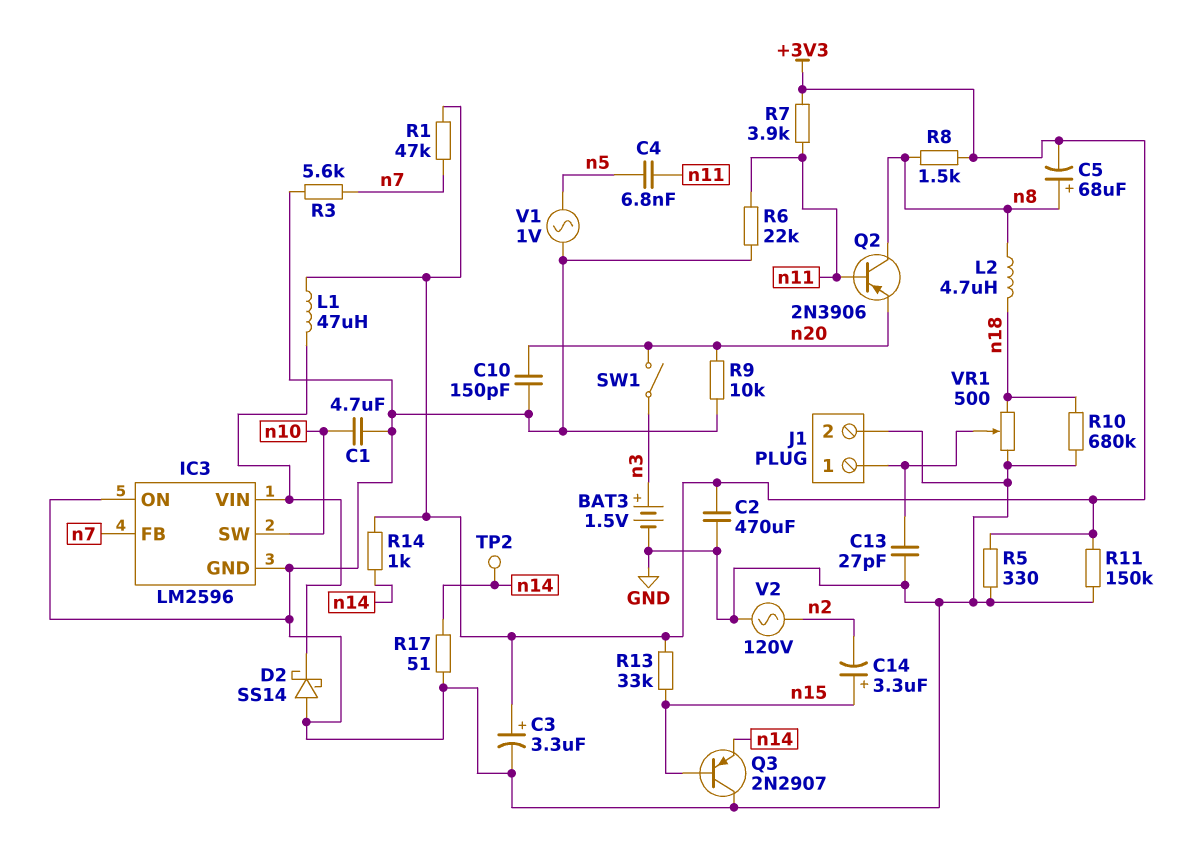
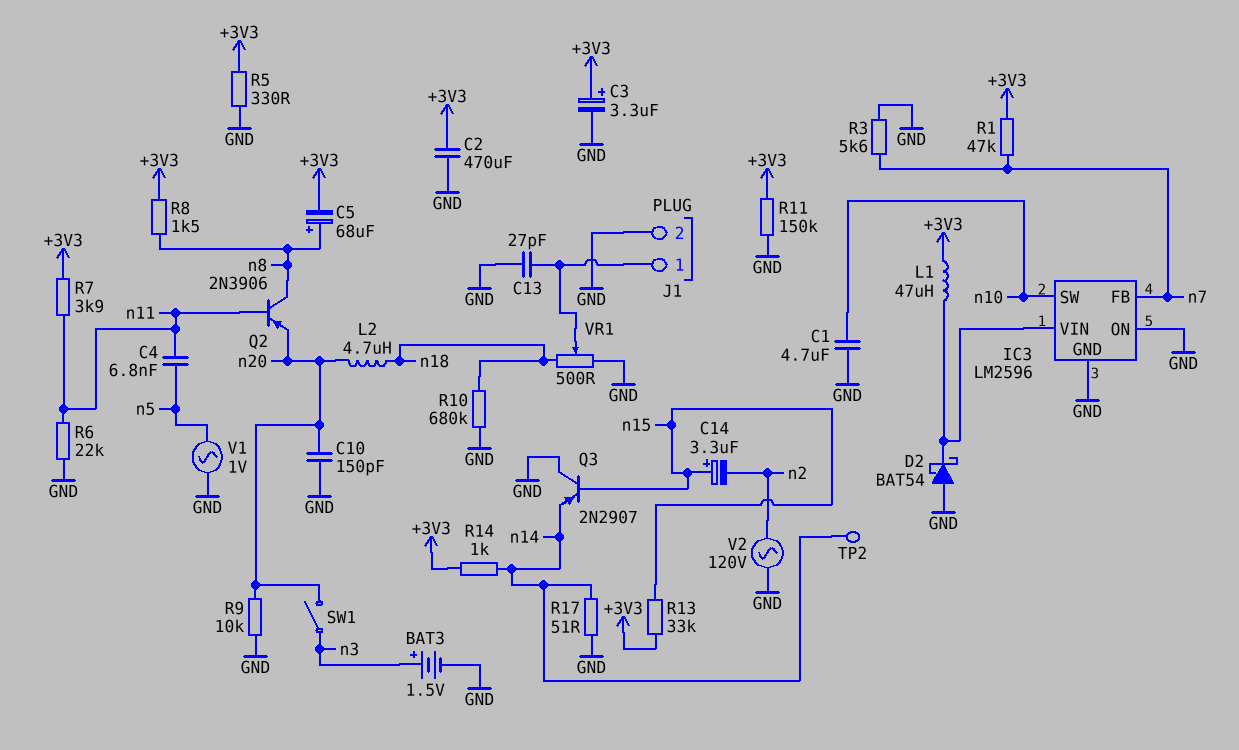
D2: schottky SS14 (A GND, K IC3/VIN) -> schottky BAT54 (A GND, K IC3/VIN)
L2: 4.7uH (n8, n18) -> 4.7uH (n18, n20)

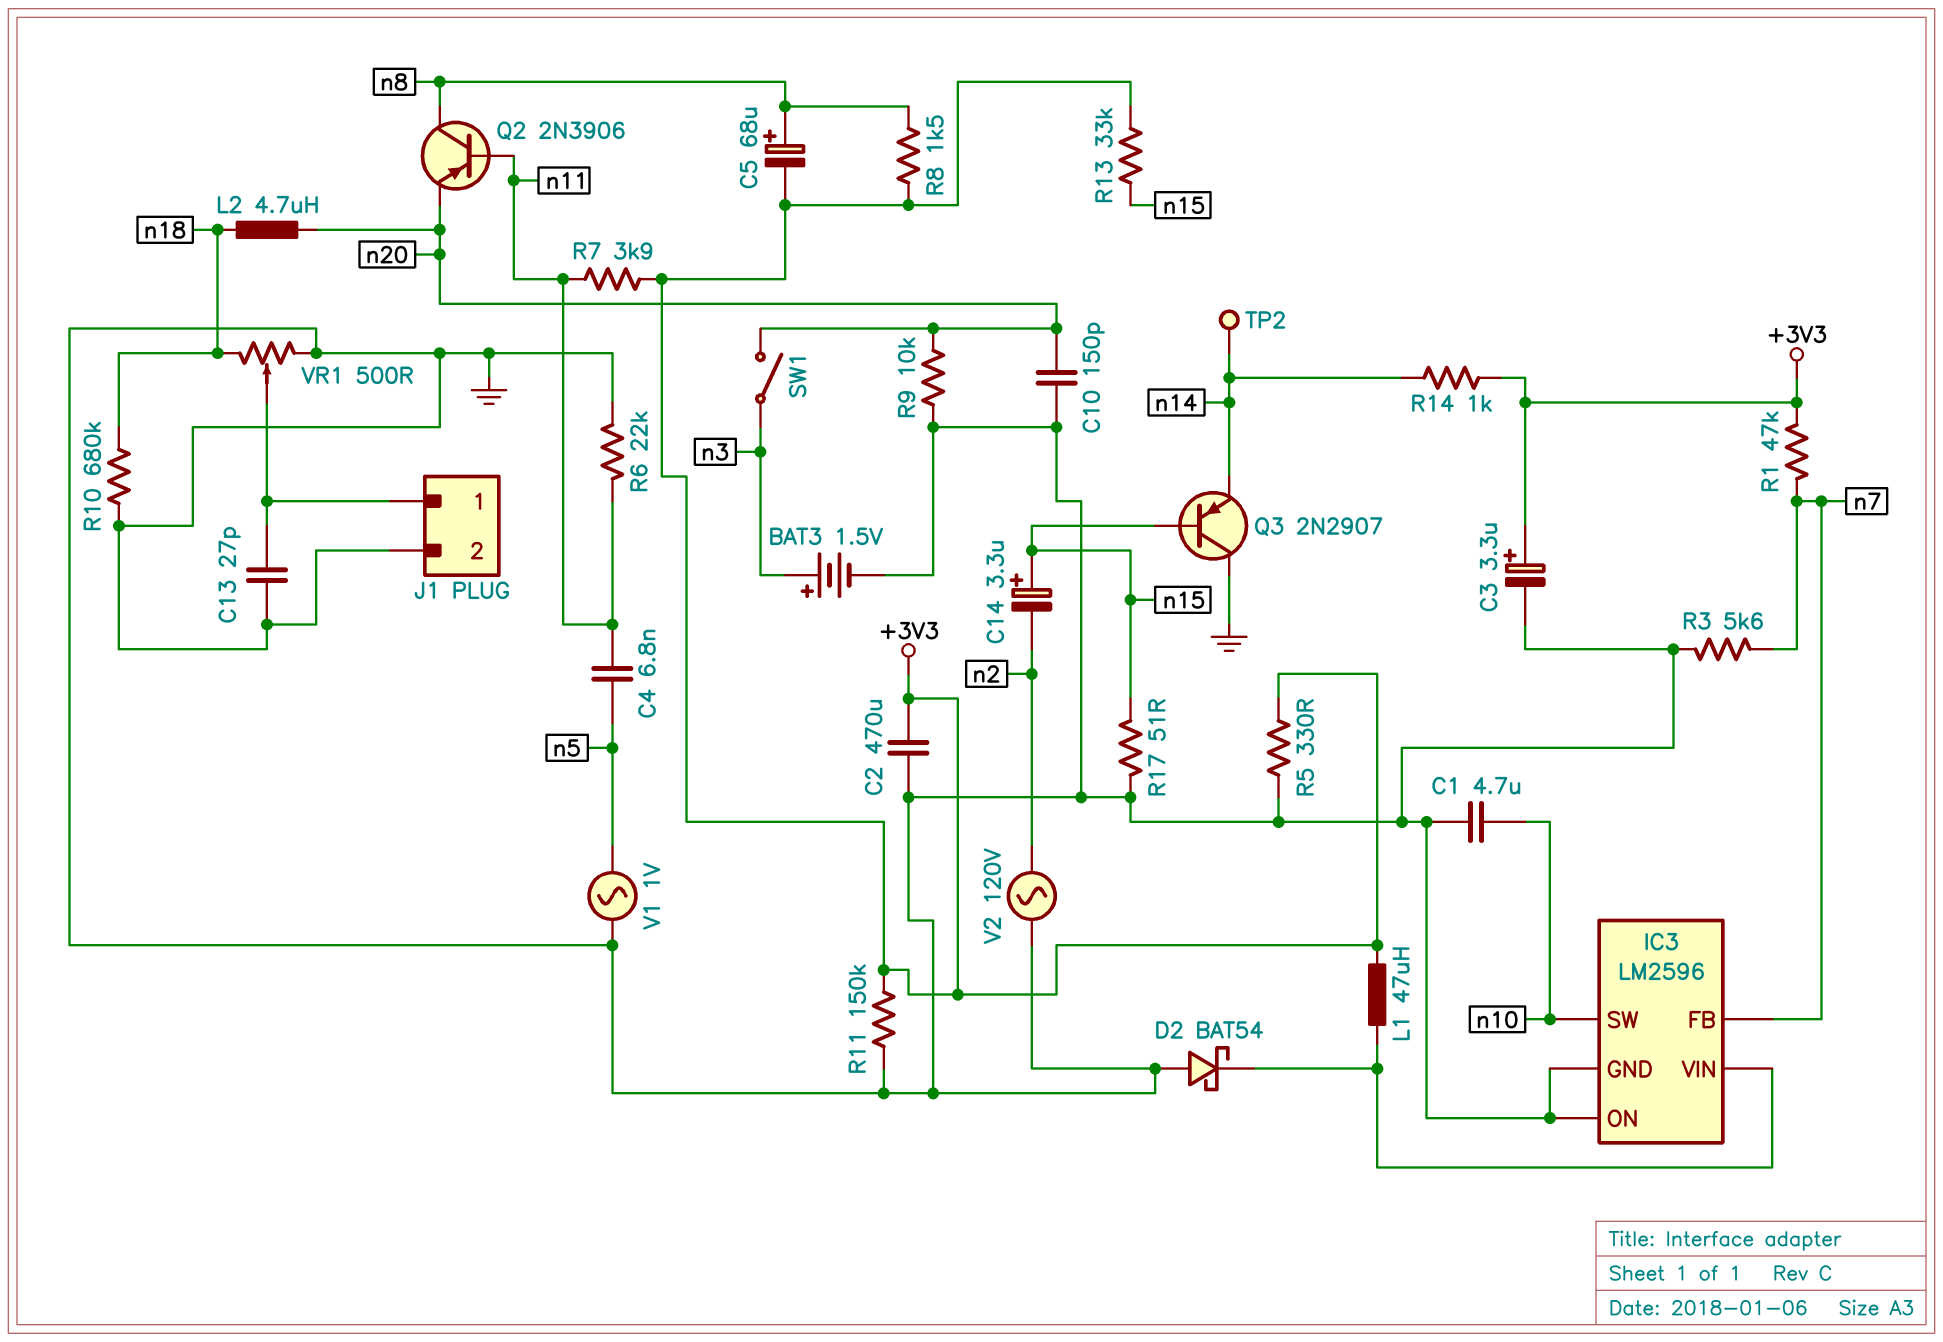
R17: 51 (GND, n14) -> 51 (GND, n15)

